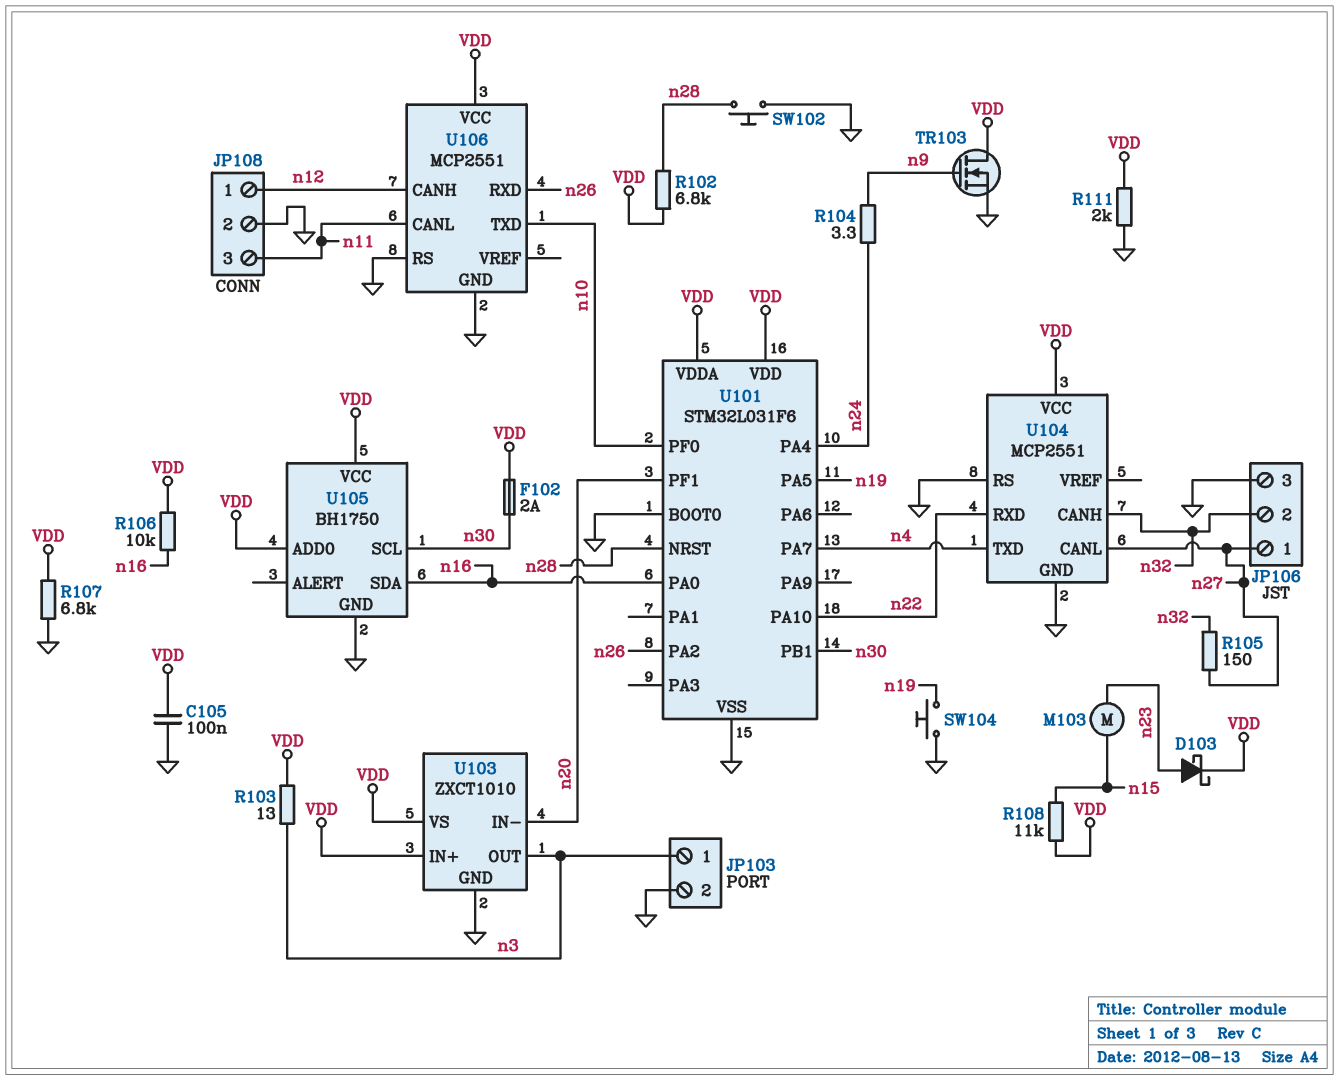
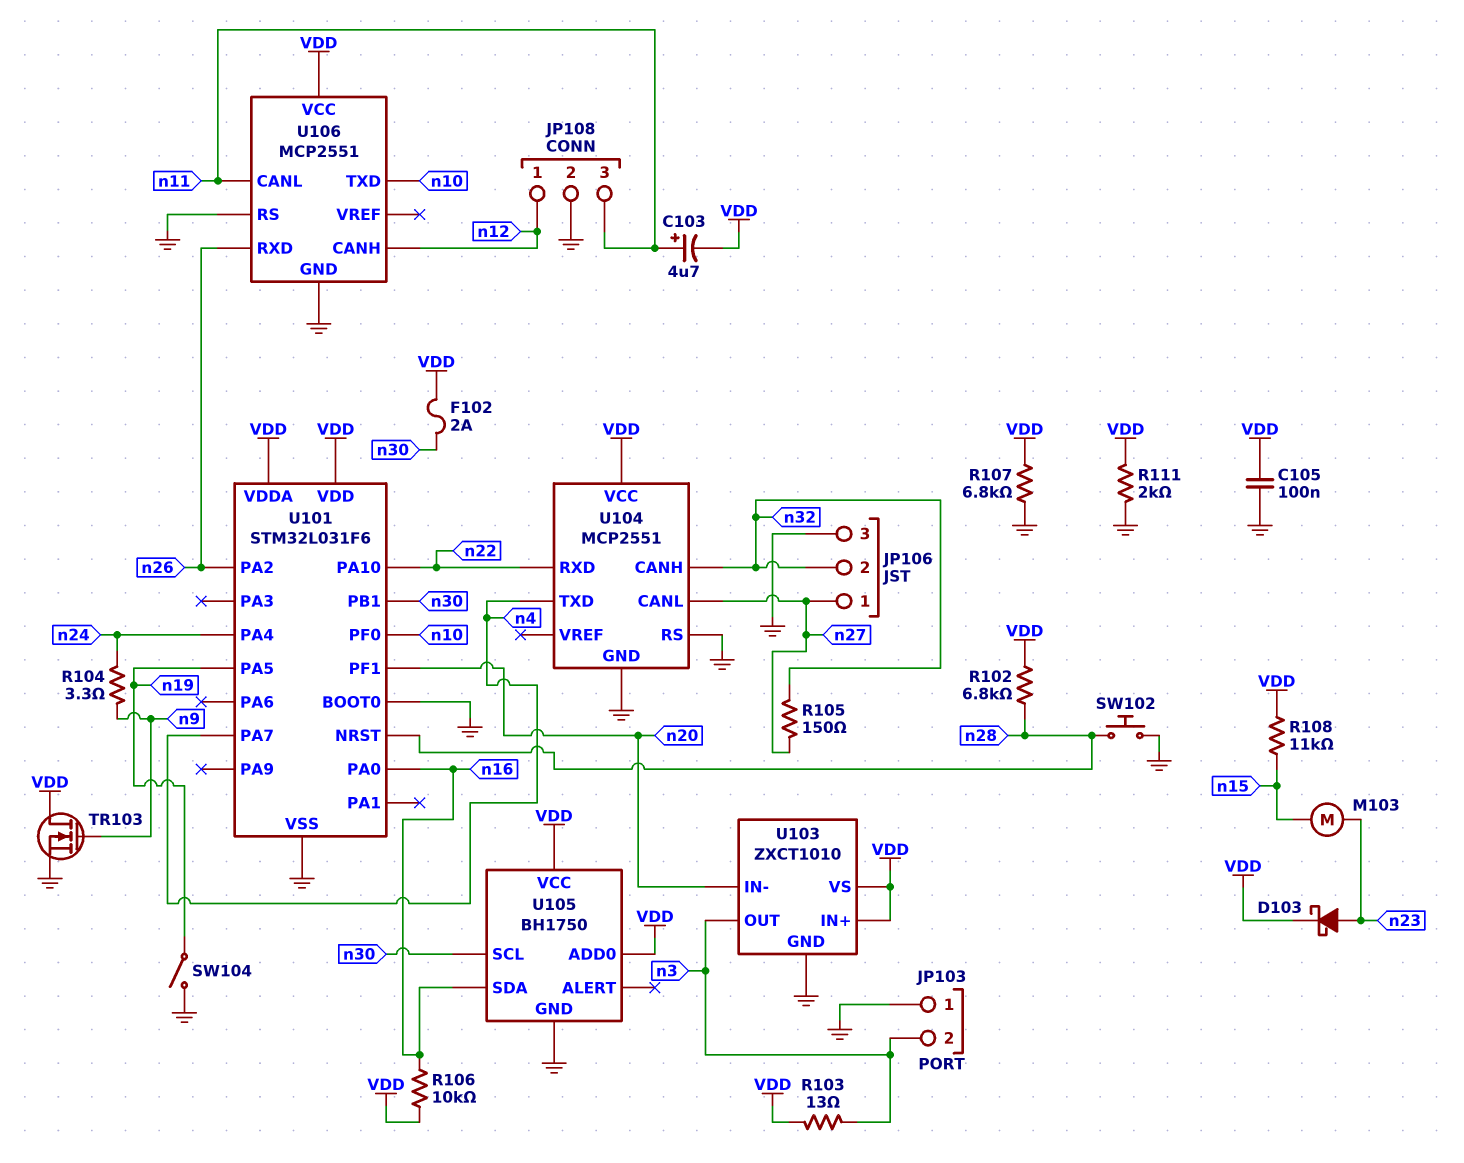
C103: none -> 4.7uF (plus n11, minus VDD)
JP103 pin 1: n3 -> GND
JP103 pin 2: GND -> n3
SW104: button (GND, n19) -> switch (GND, n19)

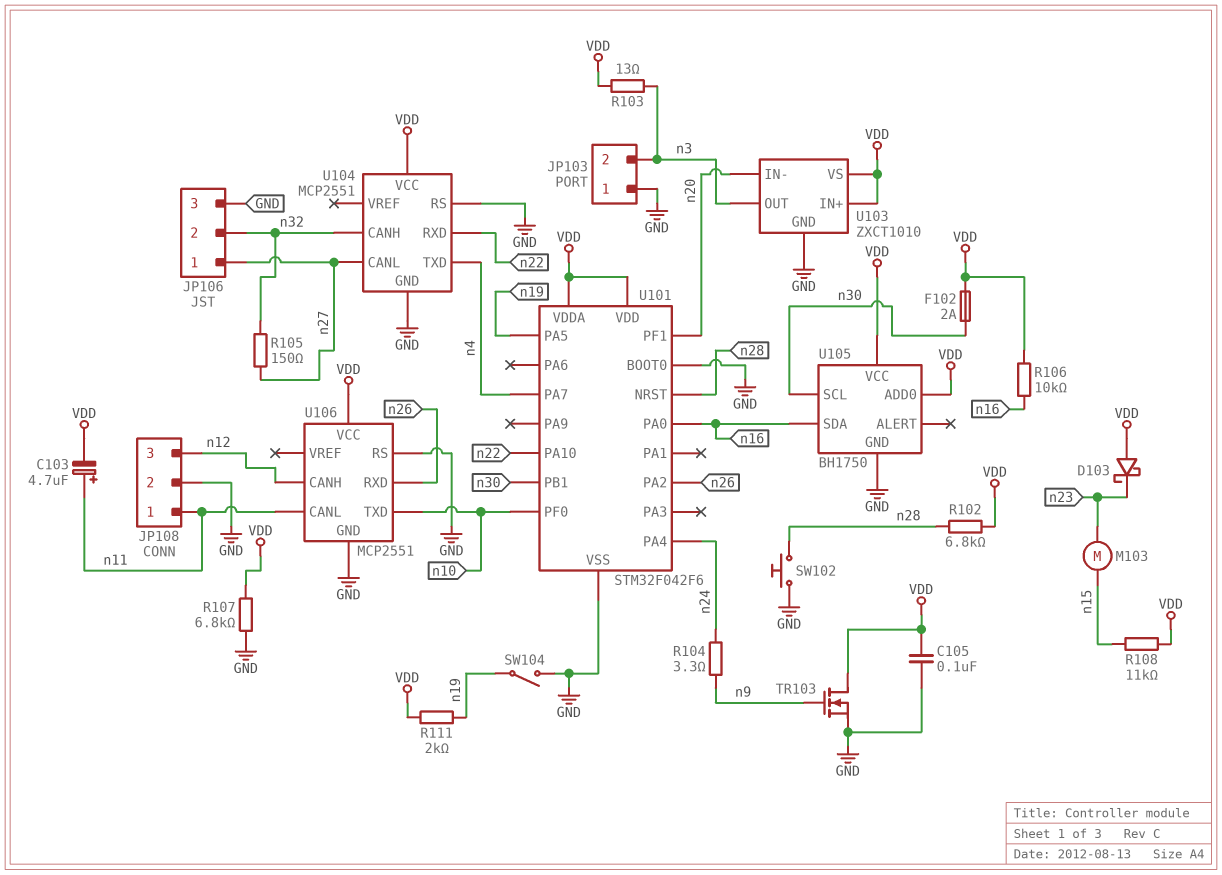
D103: schottky (A n23, K VDD) -> schottky (A VDD, K n23)
JP108 pin 1: n12 -> n11
JP108 pin 3: n11 -> n12
R111: 2k (GND, VDD) -> 2k (VDD, n19)
U101: STM32L031F6 -> STM32F042F6

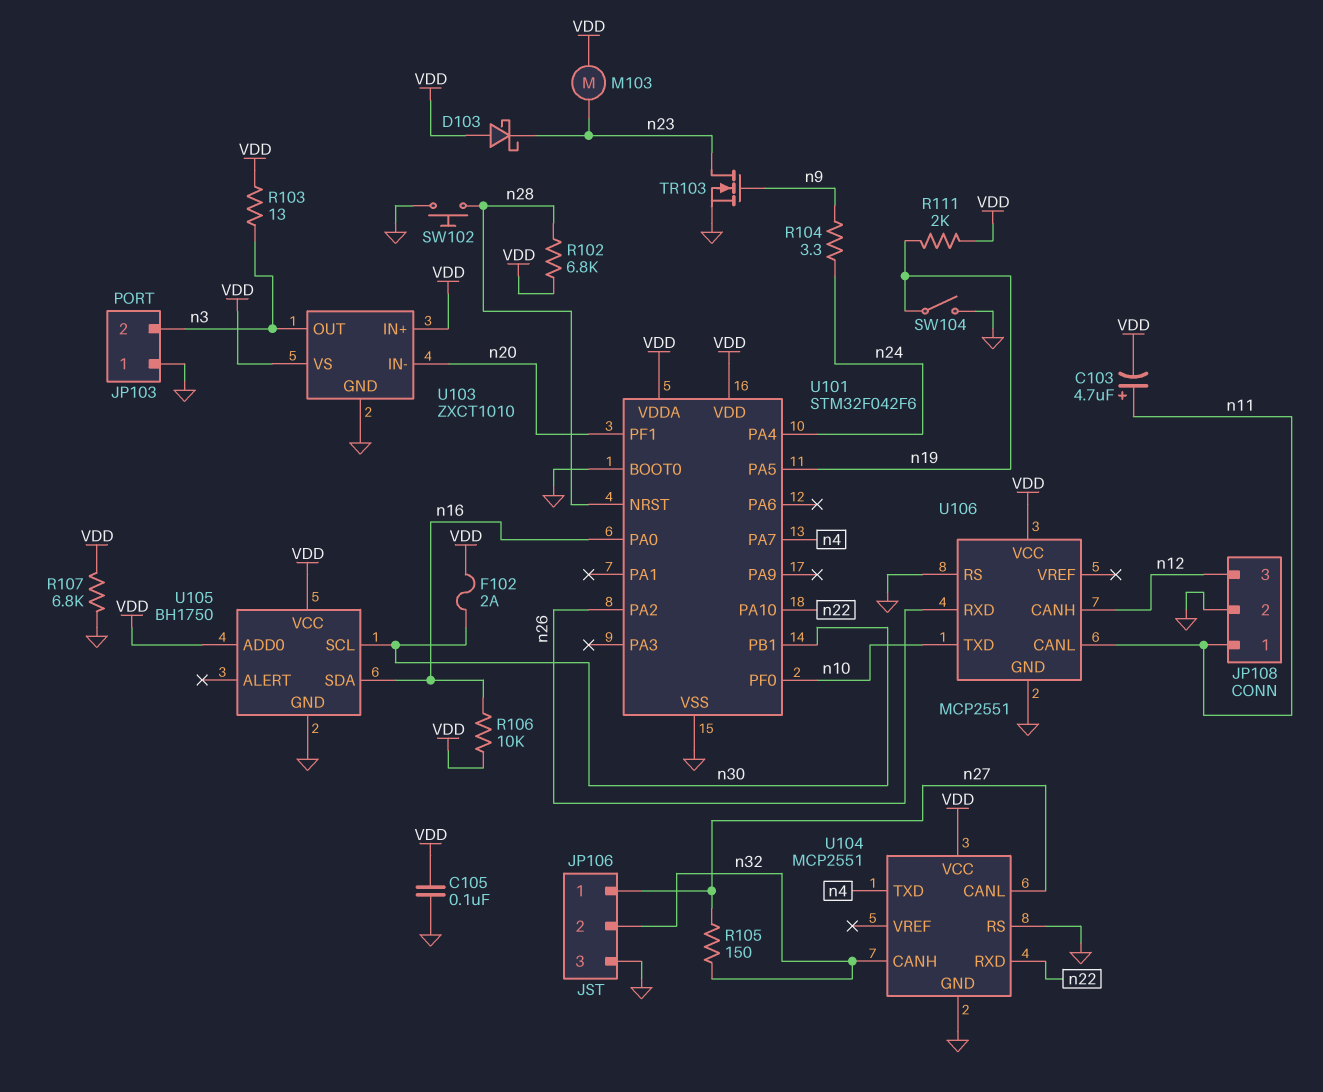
M103: motor (n15, n23) -> motor (VDD, n23)
R108: 11k (VDD, n15) -> none
TR103: NMOS (G n9, D VDD, S GND) -> NMOS (G n9, D n23, S GND)

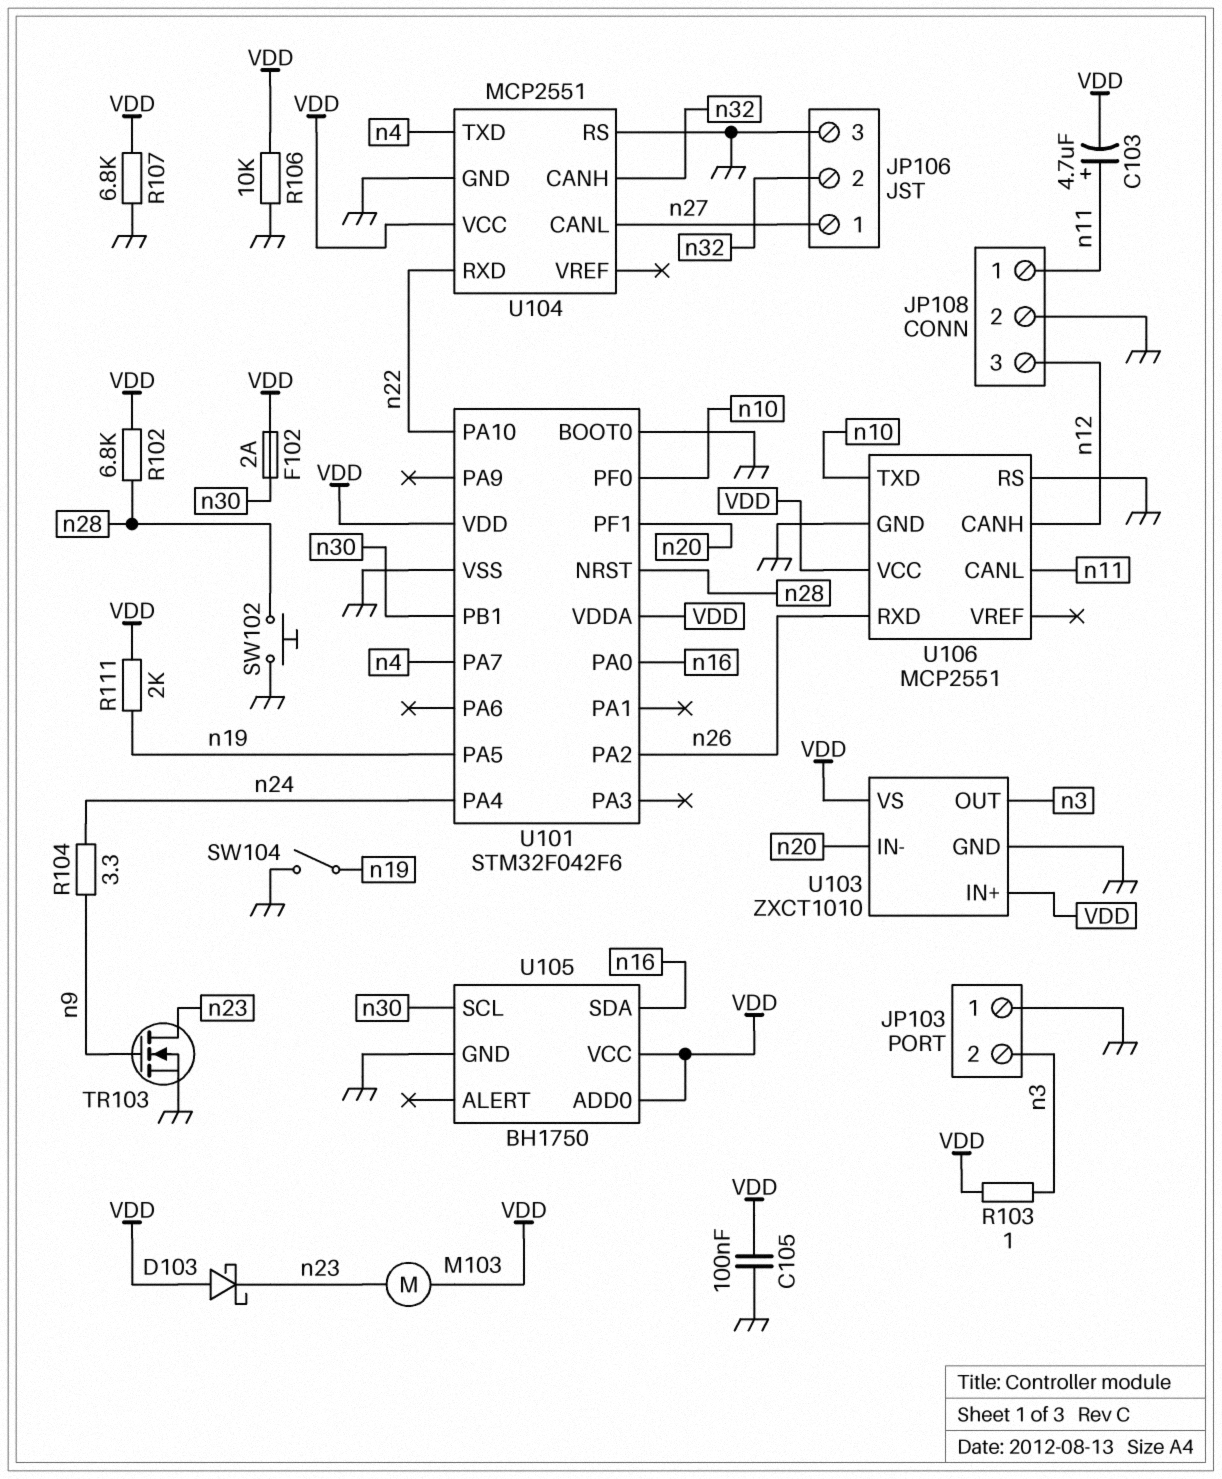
R103: 13 (VDD, n3) -> 1 (VDD, n3)
R105: 150 (n27, n32) -> none
R106: 10k (VDD, n16) -> 10k (GND, VDD)

